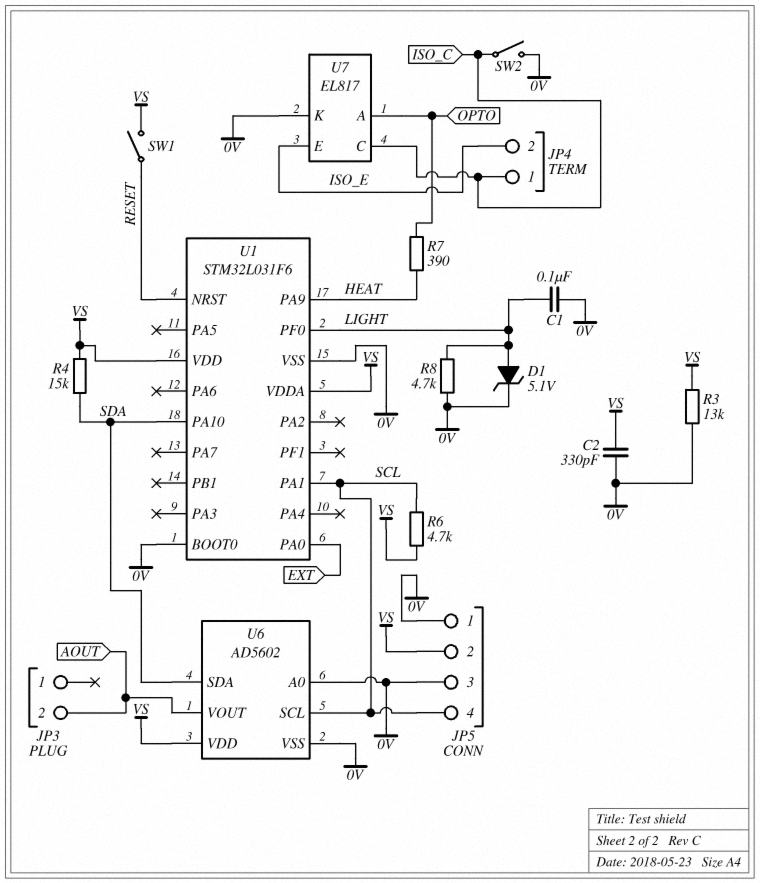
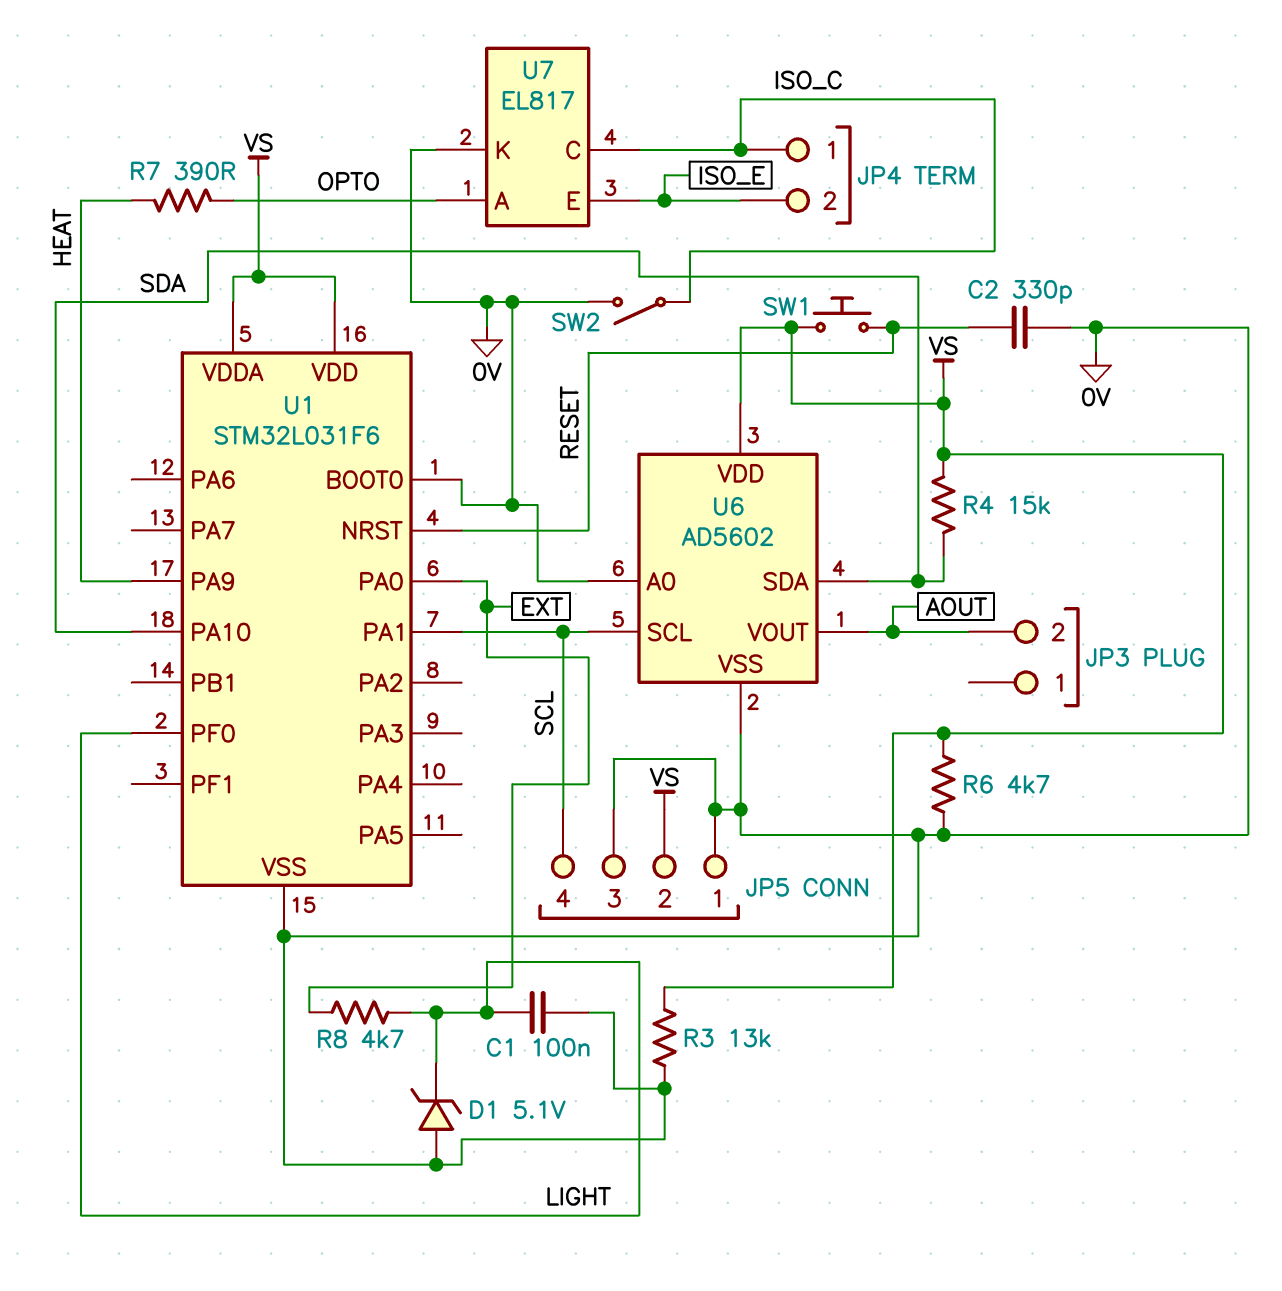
C2: 330pF (0V, VS) -> 330pF (0V, RESET)
D1: zener 5.1V (A LIGHT, K 0V) -> zener 5.1V (A 0V, K LIGHT)
R6: 4.7k (SCL, VS) -> 4.7k (0V, VS)
R8: 4.7k (0V, LIGHT) -> 4.7k (EXT, LIGHT)
SW1: switch (RESET, VS) -> button (RESET, VS)

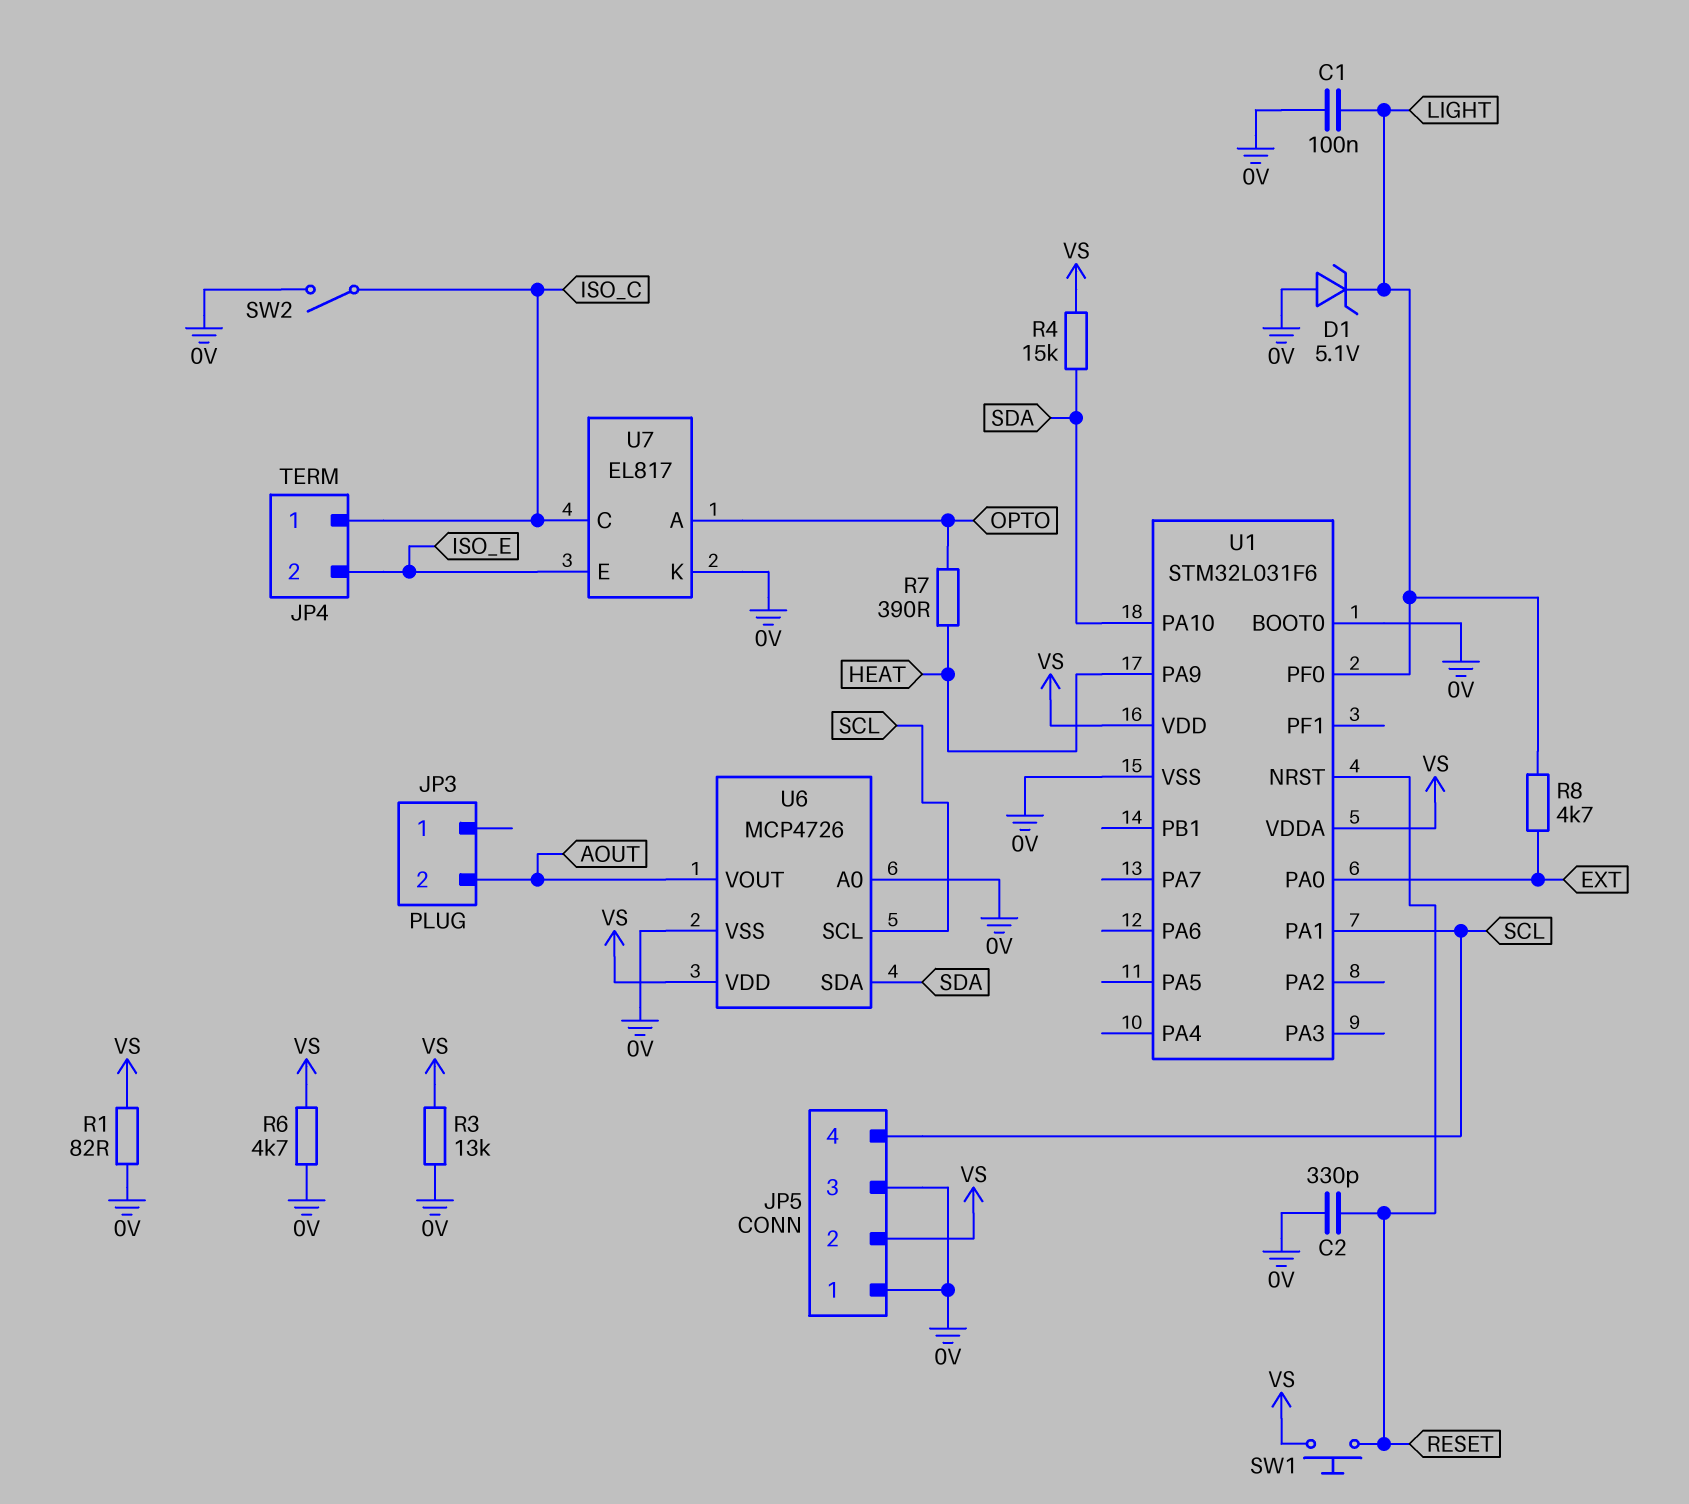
R1: none -> 82 (0V, VS)
U6: AD5602 -> MCP4726

